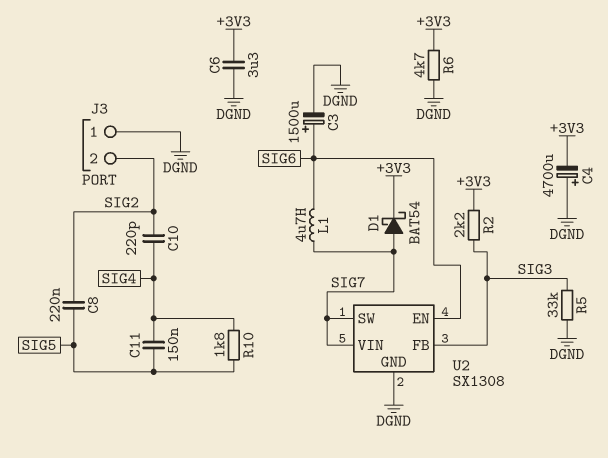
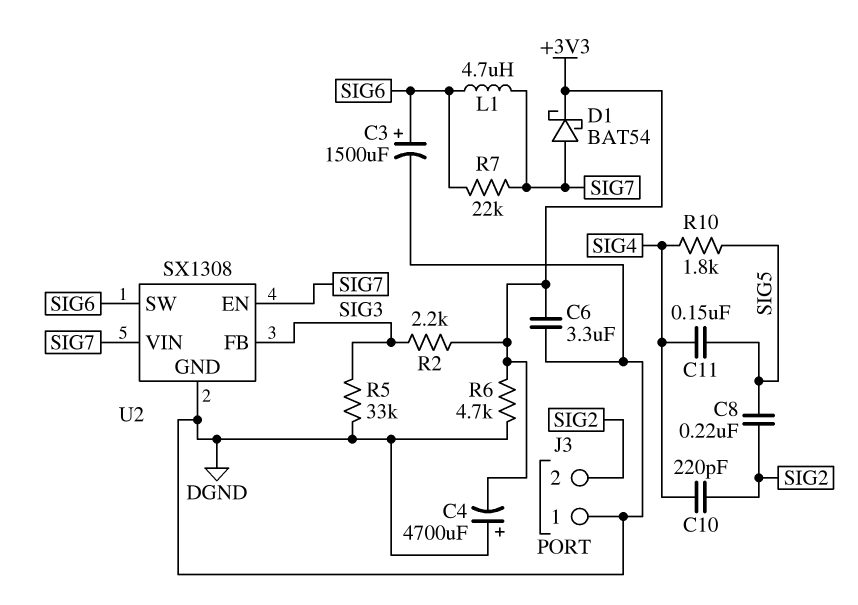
R7: none -> 22k (SIG6, SIG7)
U2 pin EN: SIG6 -> SIG7
U2 pin SW: SIG7 -> SIG6

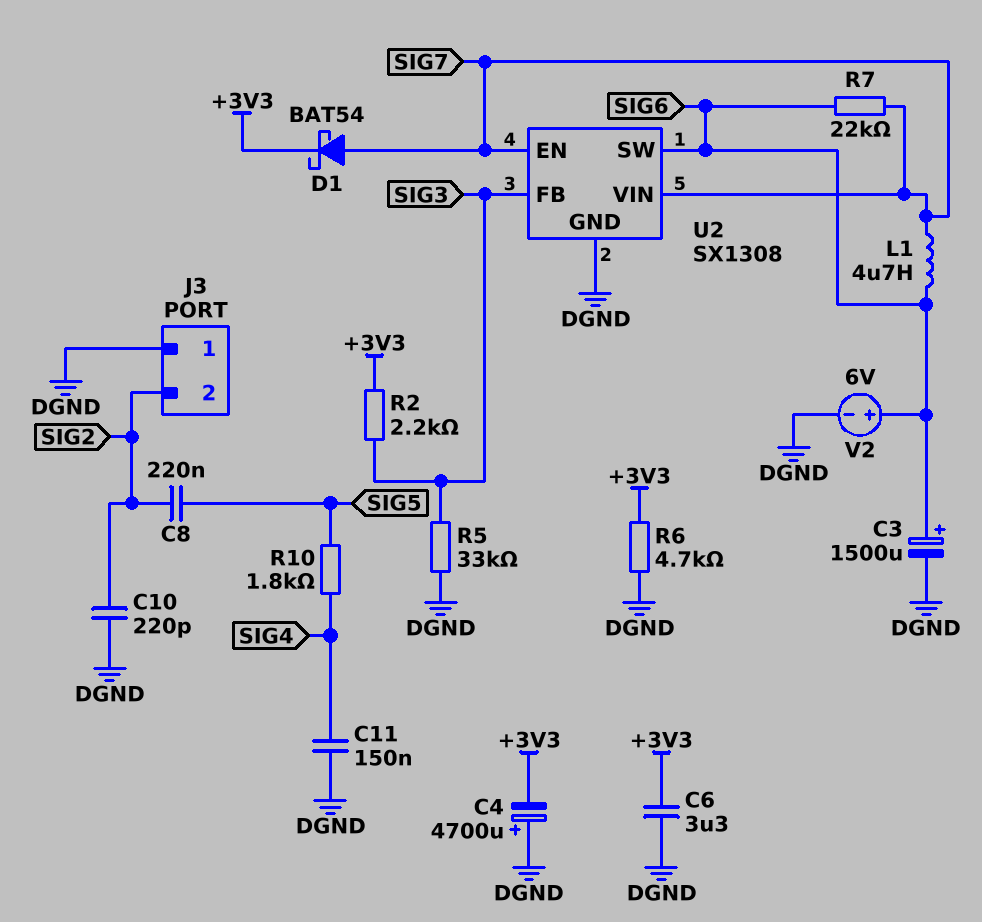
C10: 220pF (SIG2, SIG4) -> 220pF (DGND, SIG2)
C11: 150nF (SIG4, SIG5) -> 150nF (DGND, SIG4)
V2: none -> 6V (plus SIG6, minus DGND)

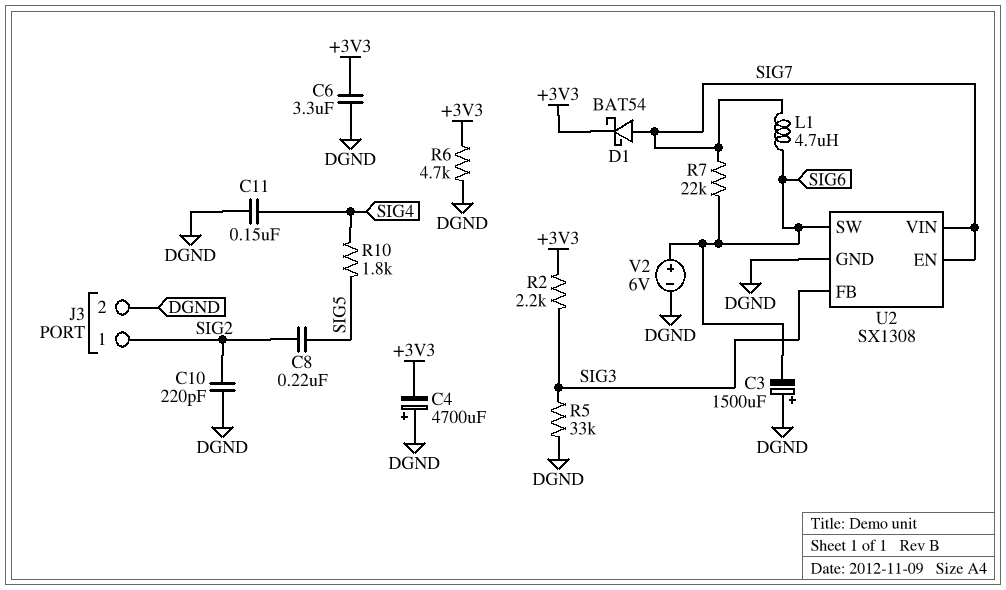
C3: 1500uF (plus SIG6, minus DGND) -> 1500uF (plus DGND, minus SIG6)
J3 pin 1: DGND -> SIG2
J3 pin 2: SIG2 -> DGND

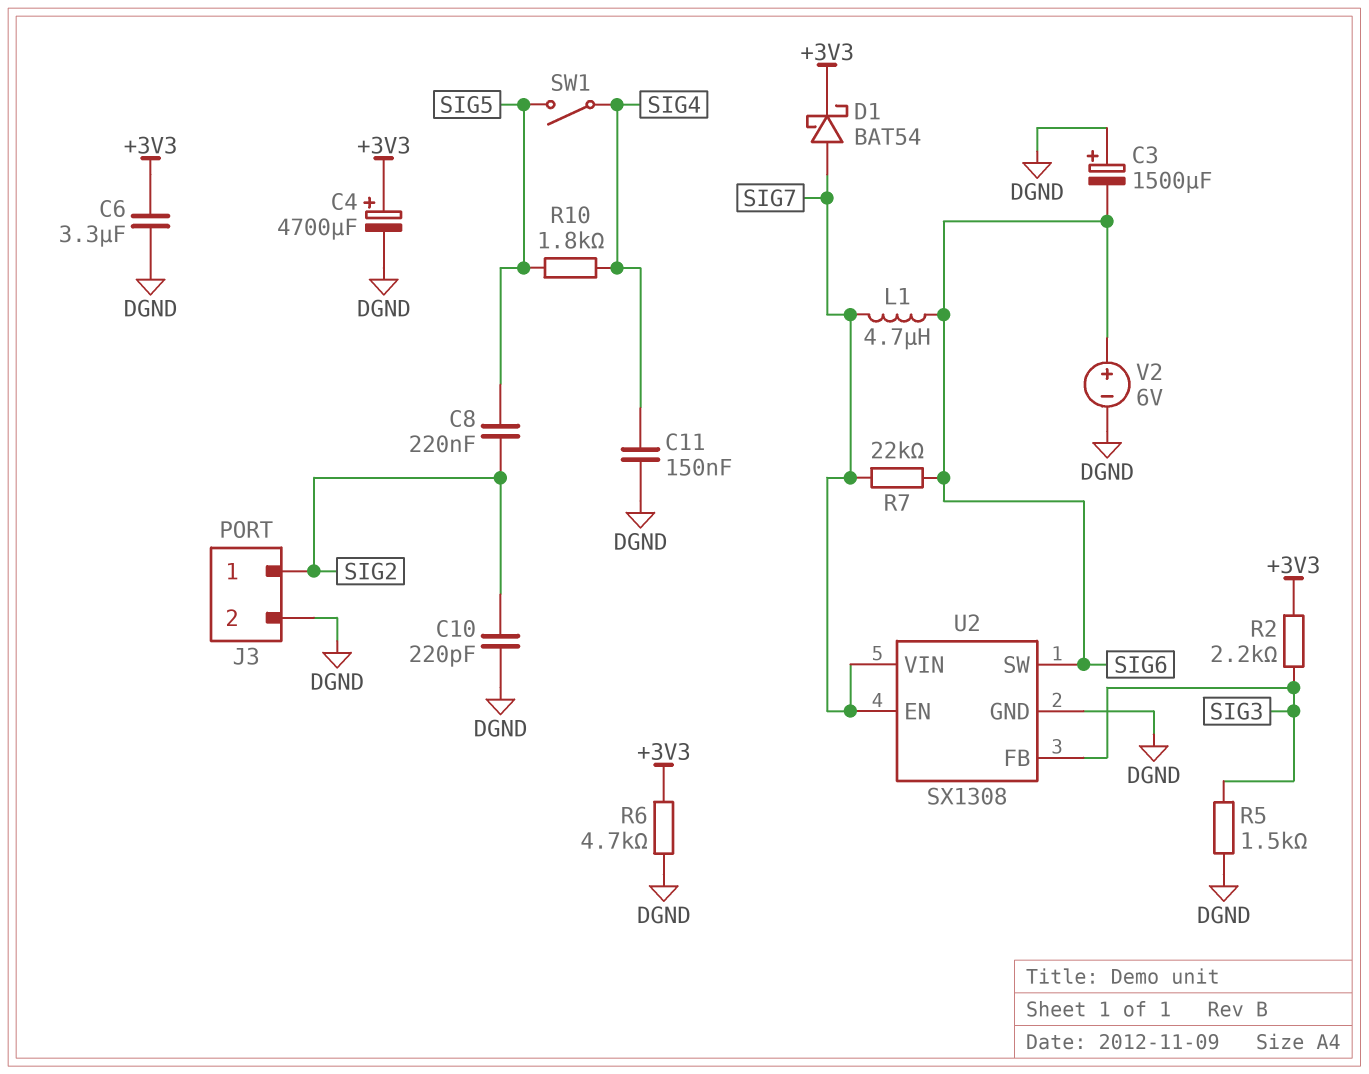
C4: 4700uF (plus DGND, minus +3V3) -> 4700uF (plus +3V3, minus DGND)
R5: 33k (DGND, SIG3) -> 1.5k (DGND, SIG3)
SW1: none -> switch (SIG4, SIG5)

